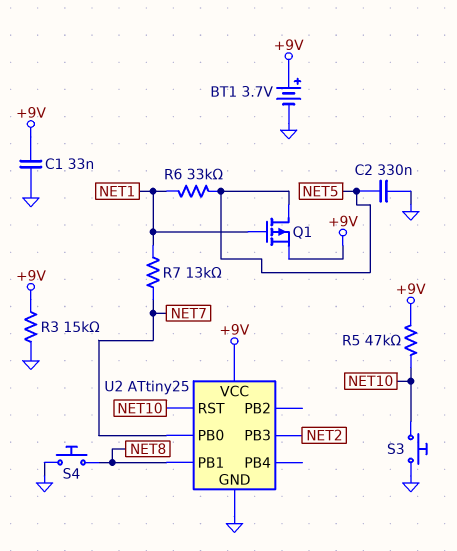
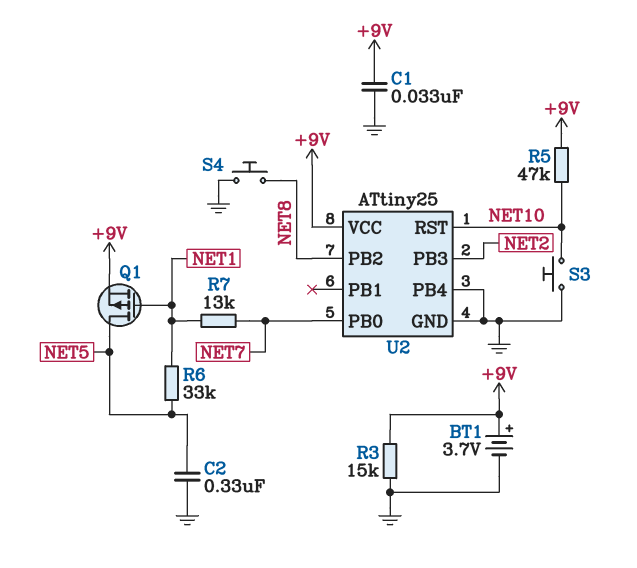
U2 pin PB1: NET8 -> none
U2 pin PB2: none -> NET8
U2 pin PB4: none -> GND

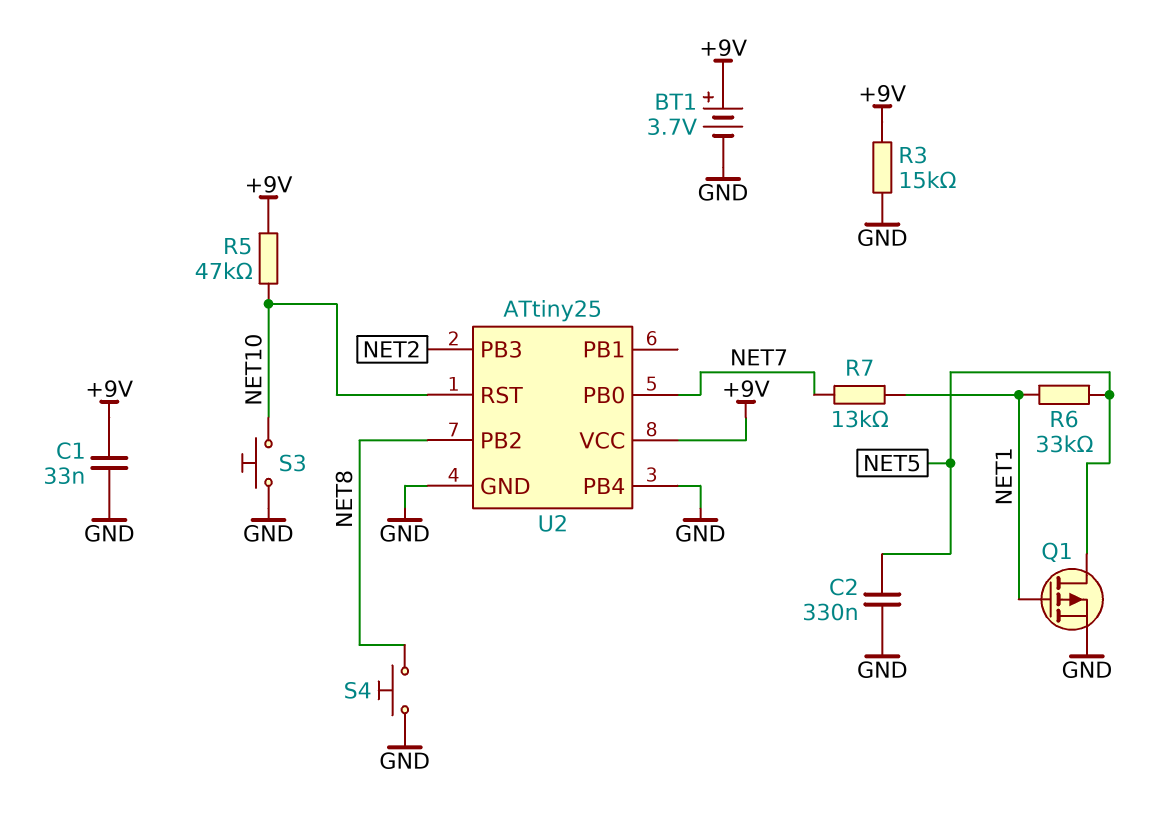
Q1: PMOS (G NET1, D NET5, S +9V) -> PMOS (G NET1, D NET5, S GND)

